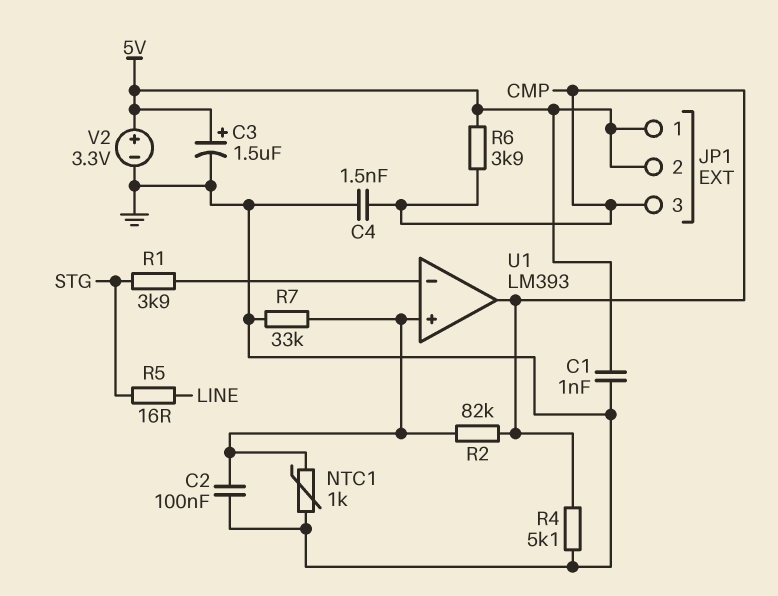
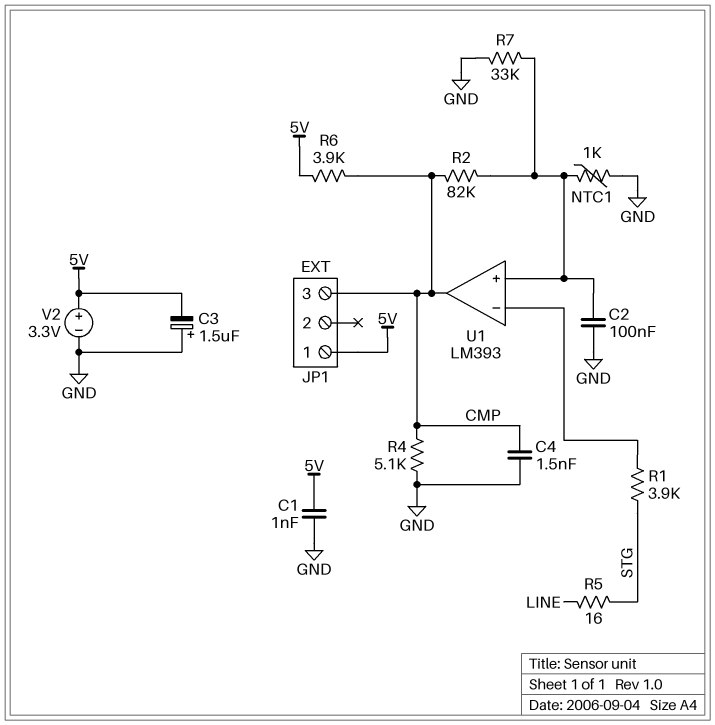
C3: 1.5uF (plus 5V, minus GND) -> 1.5uF (plus GND, minus 5V)
JP1 pin 2: 5V -> none

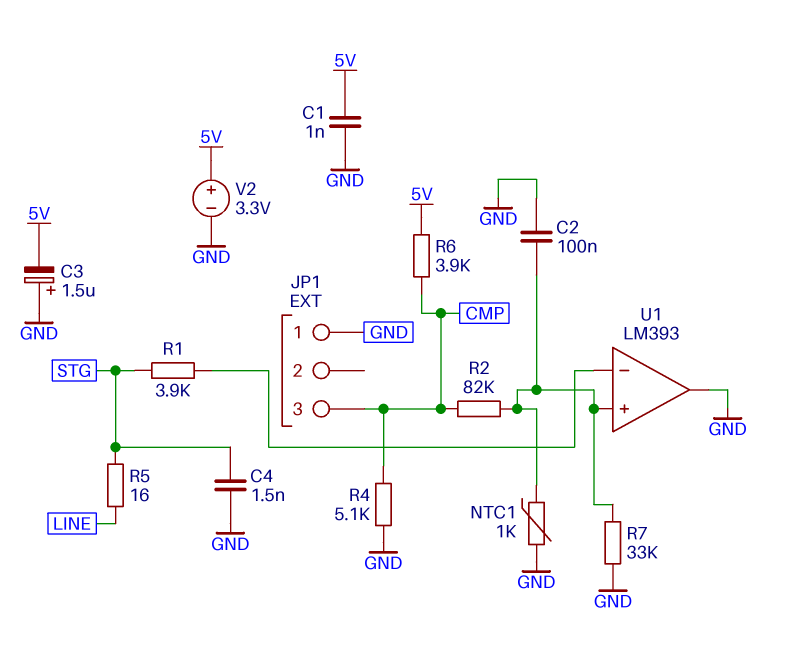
C4: 1.5nF (CMP, GND) -> 1.5nF (GND, STG)
JP1 pin 1: 5V -> GND
U1 pin out: CMP -> GND

